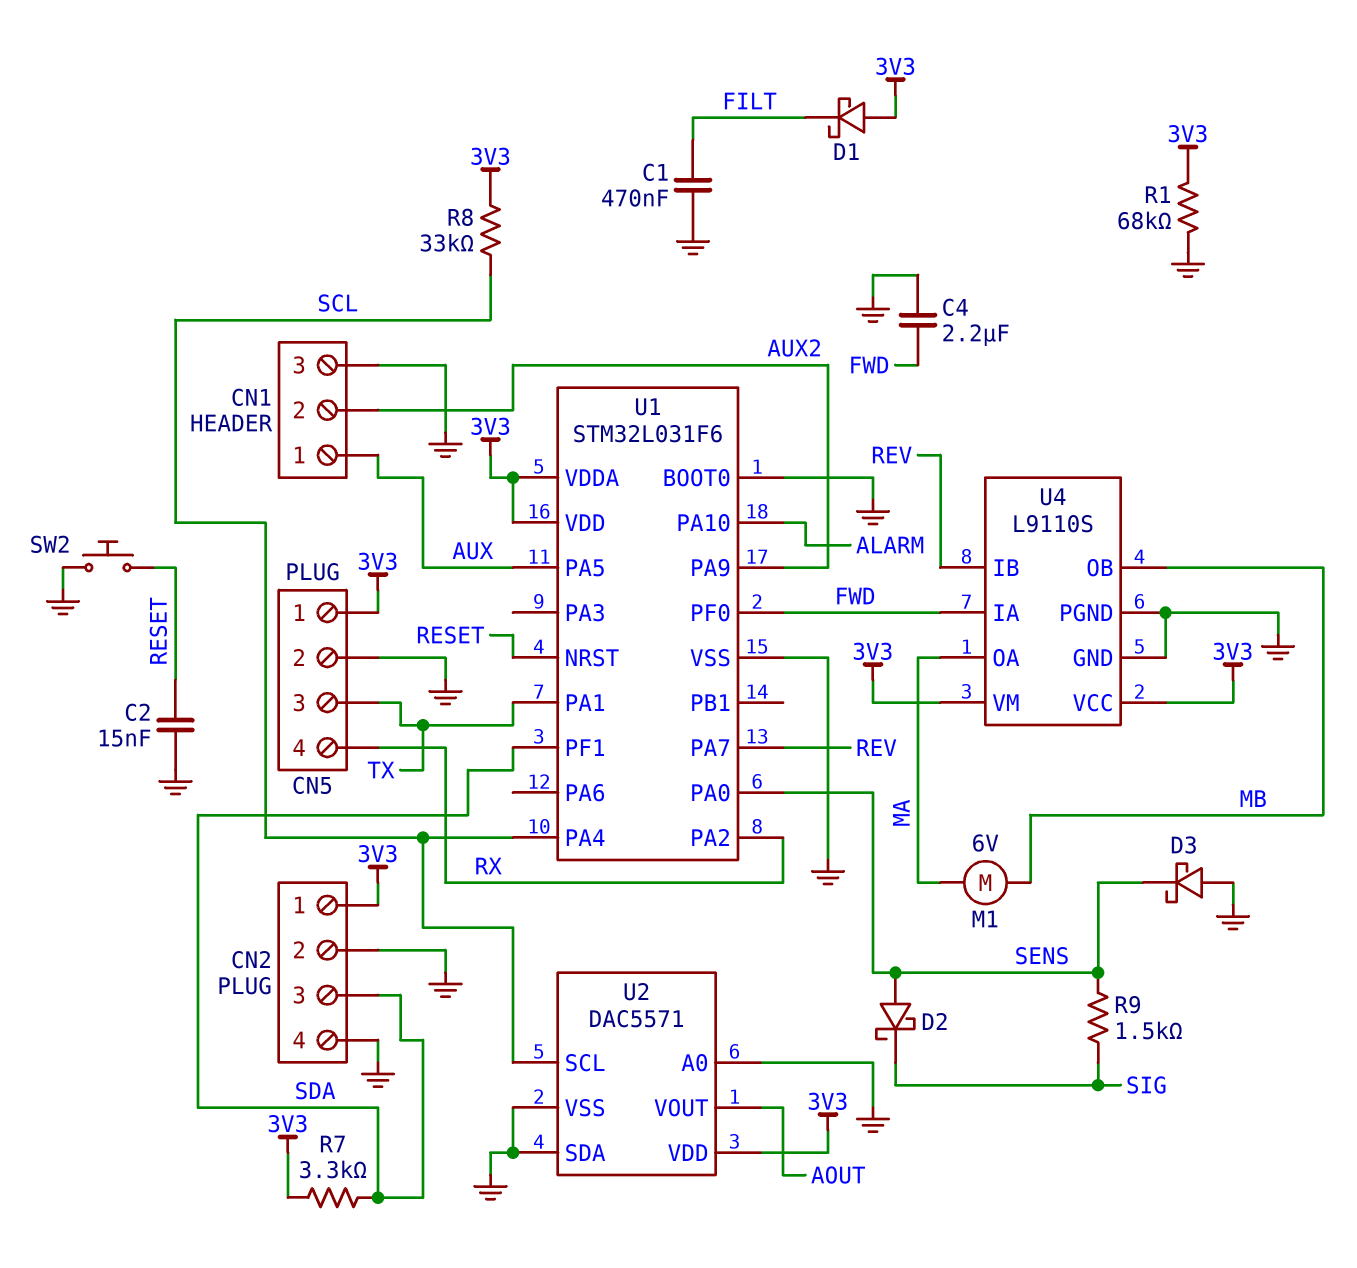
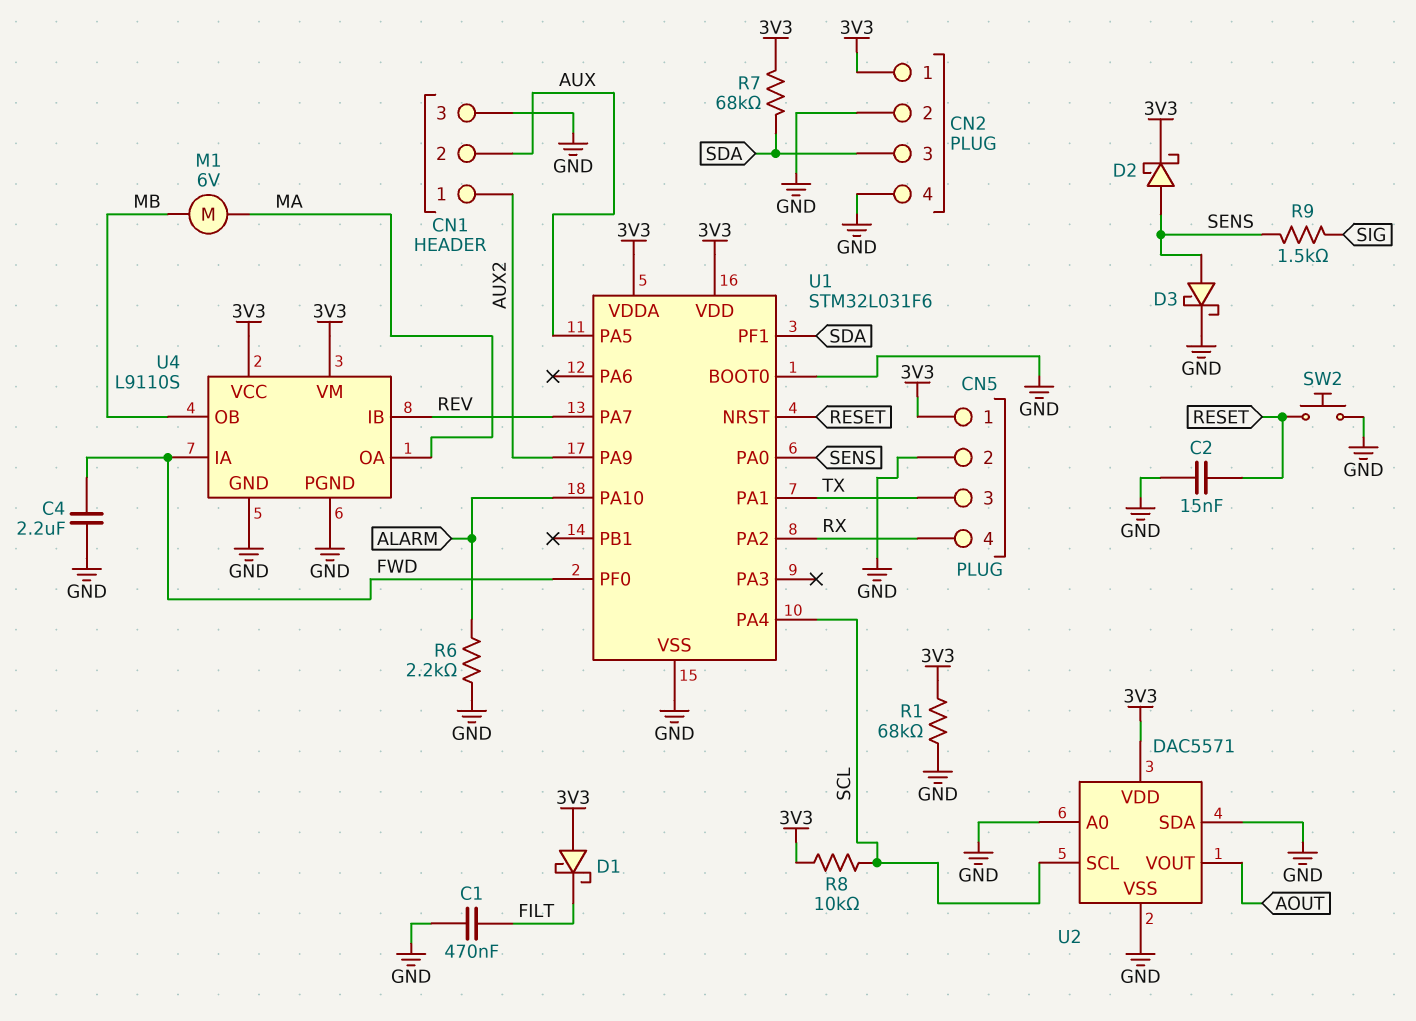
CN1 pin 1: AUX -> AUX2
CN1 pin 2: AUX2 -> AUX
D2: schottky (A SENS, K SIG) -> schottky (A SENS, K 3V3)
D3: schottky (A GND, K SENS) -> schottky (A SENS, K GND)
R6: none -> 2.2k (ALARM, GND)
R7: 3.3k (3V3, SDA) -> 68k (3V3, SDA)
R8: 33k (3V3, SCL) -> 10k (3V3, SCL)

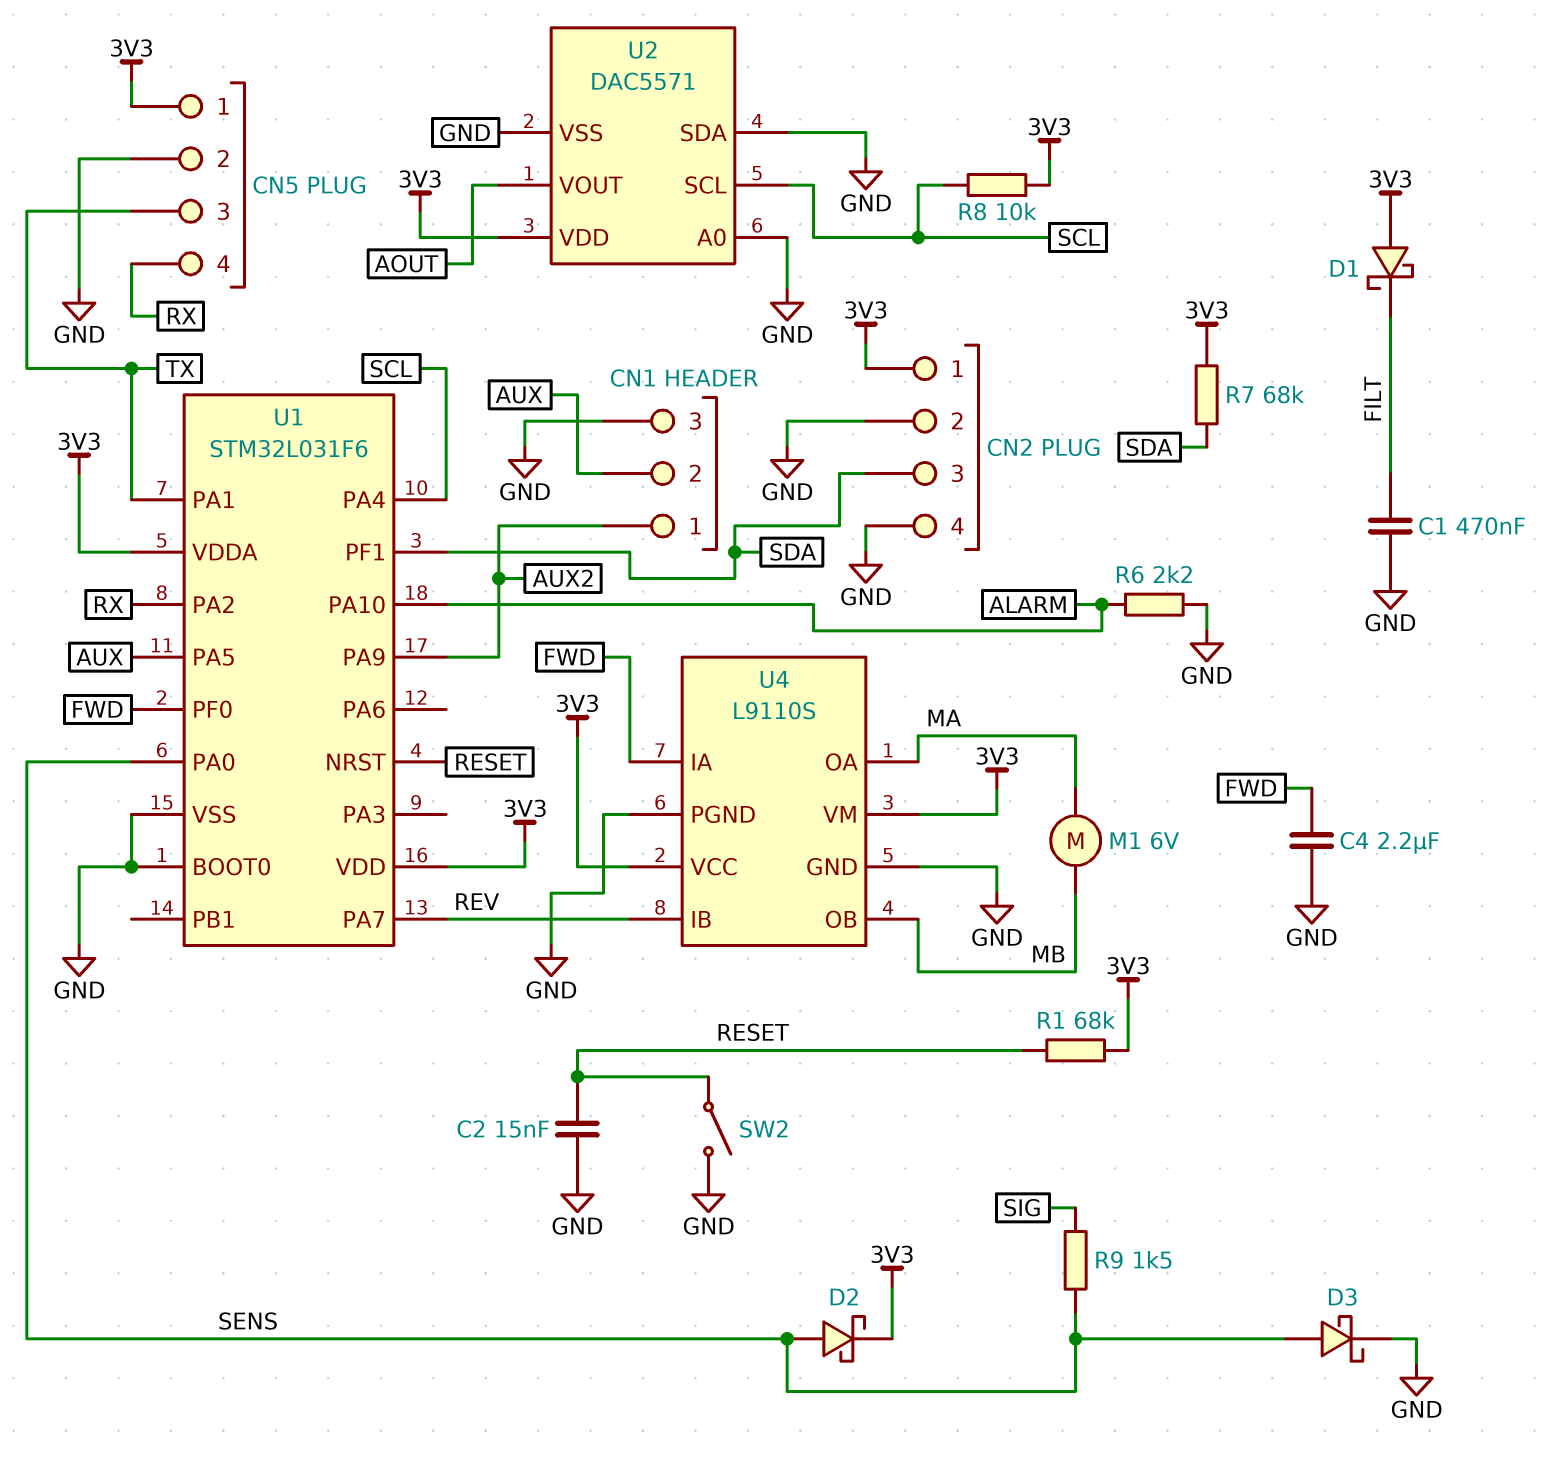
R1: 68k (3V3, GND) -> 68k (3V3, RESET)
SW2: button (GND, RESET) -> switch (GND, RESET)

